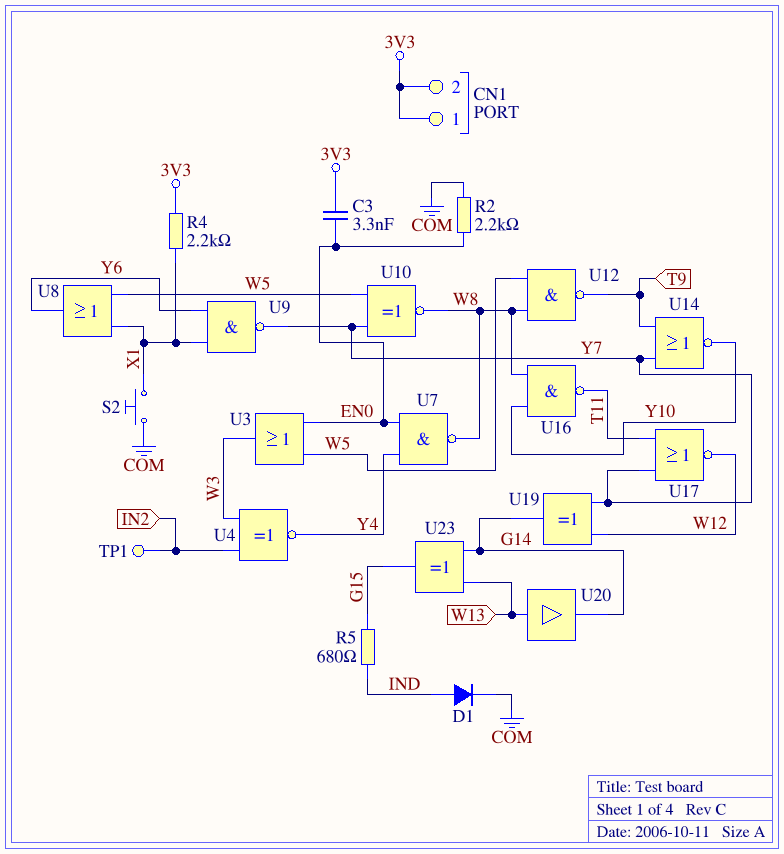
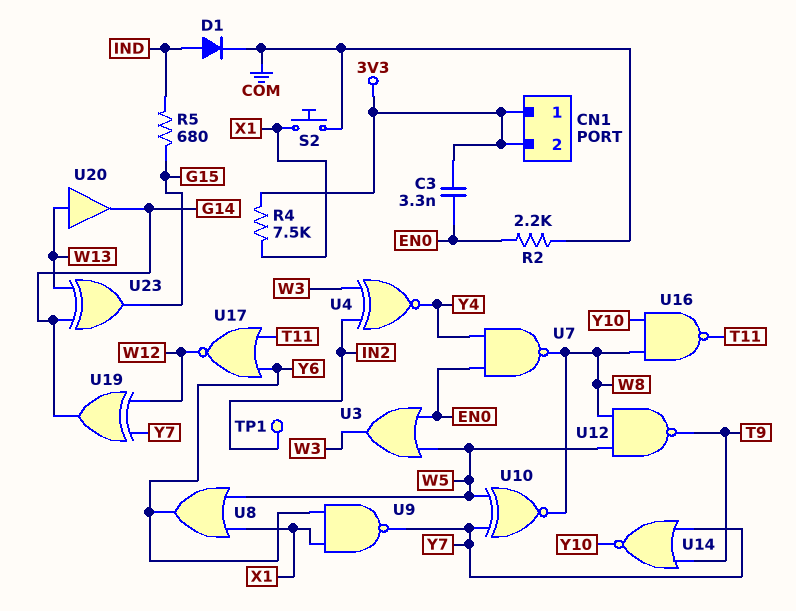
R4: 2.2k (3V3, X1) -> 7.5k (3V3, X1)
U17: NOR (in T11, in Y7, out W12) -> NOR (in T11, in Y6, out W12)

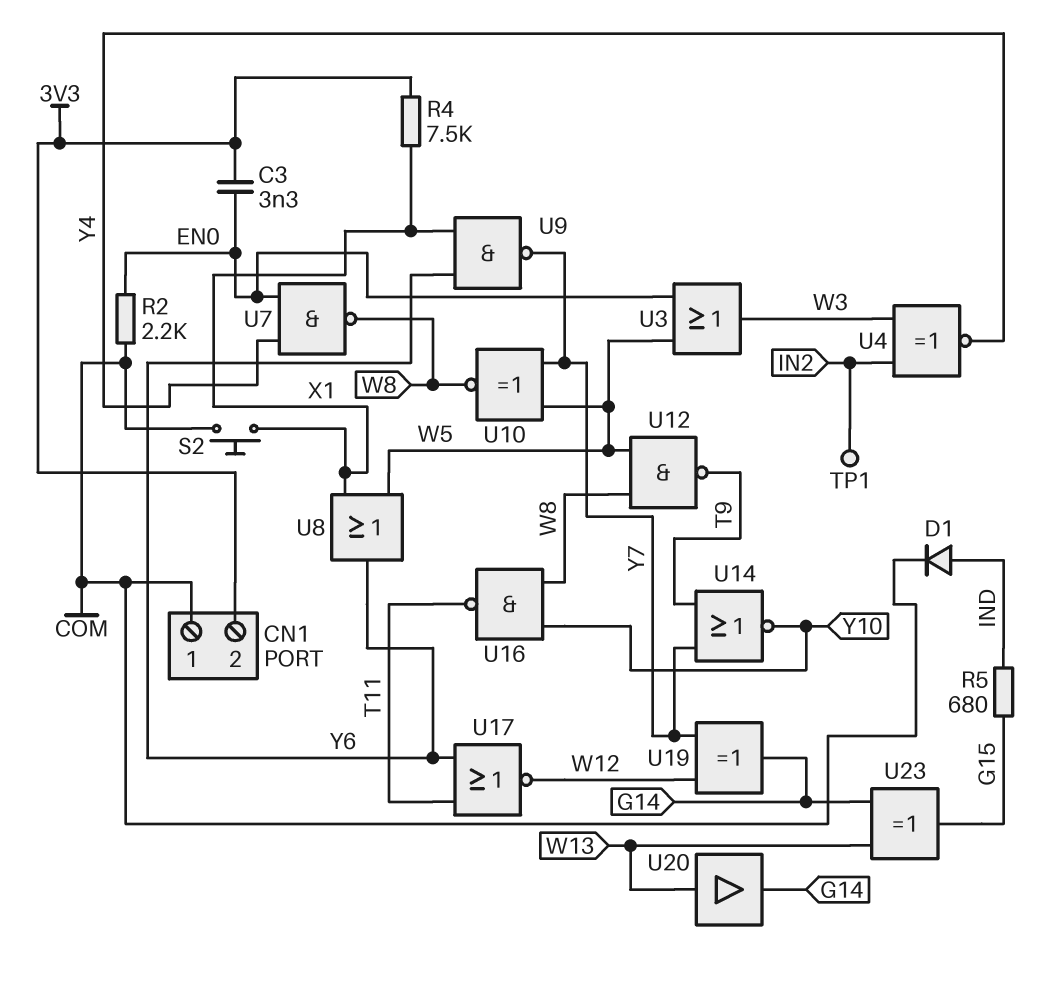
CN1 pin 1: 3V3 -> COM

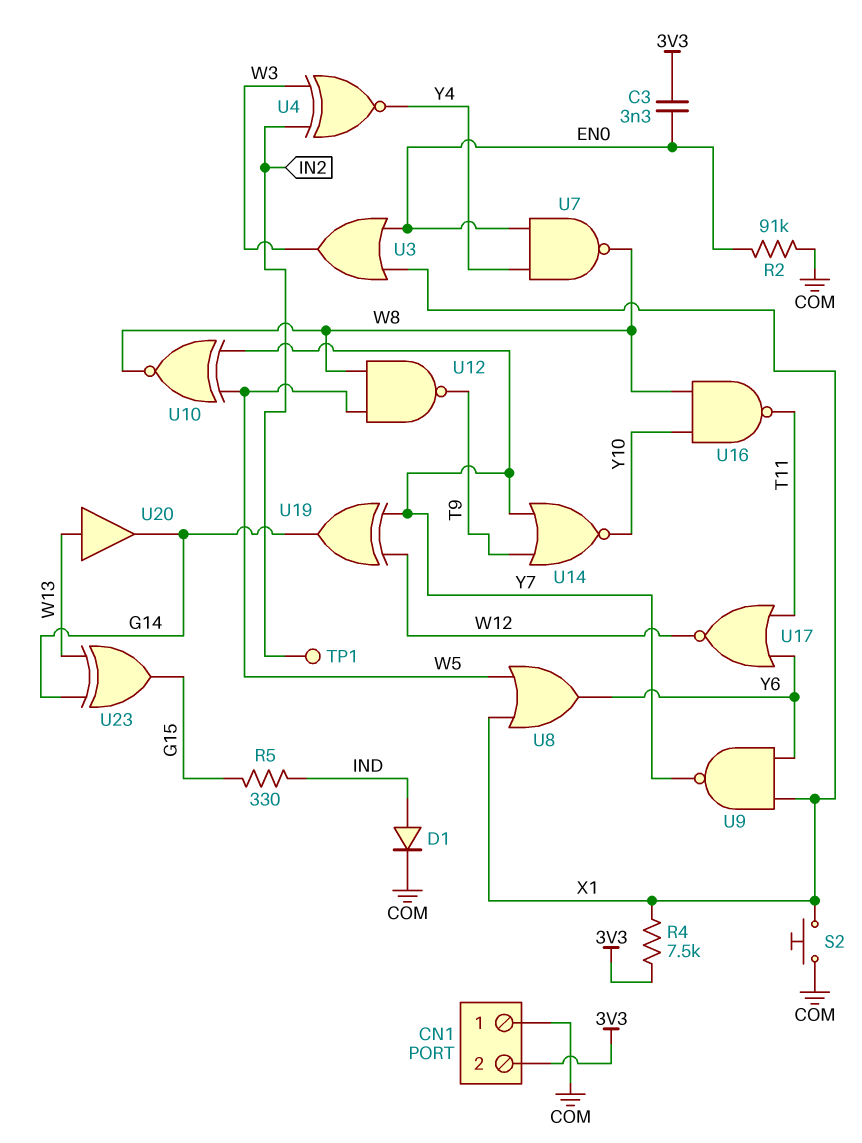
R2: 2.2k (COM, EN0) -> 91k (COM, EN0)
R5: 680 (G15, IND) -> 330 (G15, IND)
U3: OR (in EN0, in W5, out W3) -> OR (in EN0, in X1, out W3)

